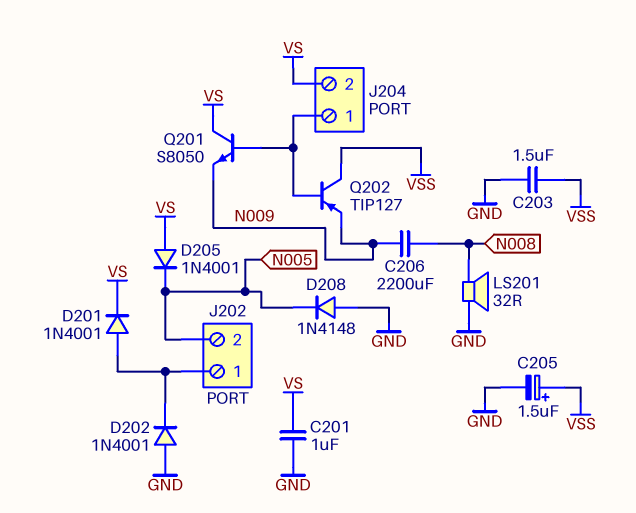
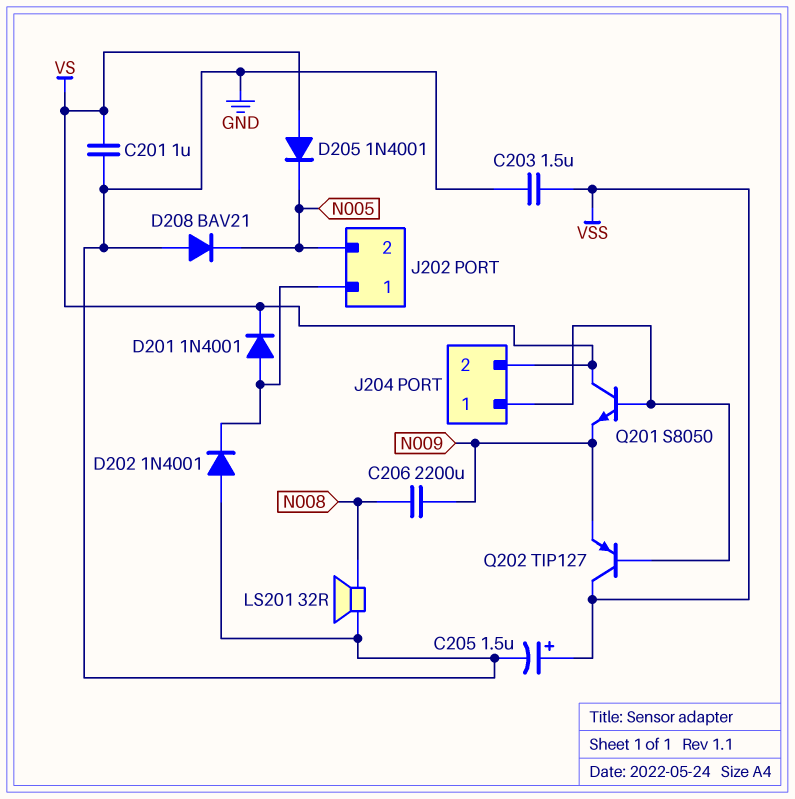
D208: diode 1N4148 (A GND, K N005) -> diode BAV21 (A GND, K N005)

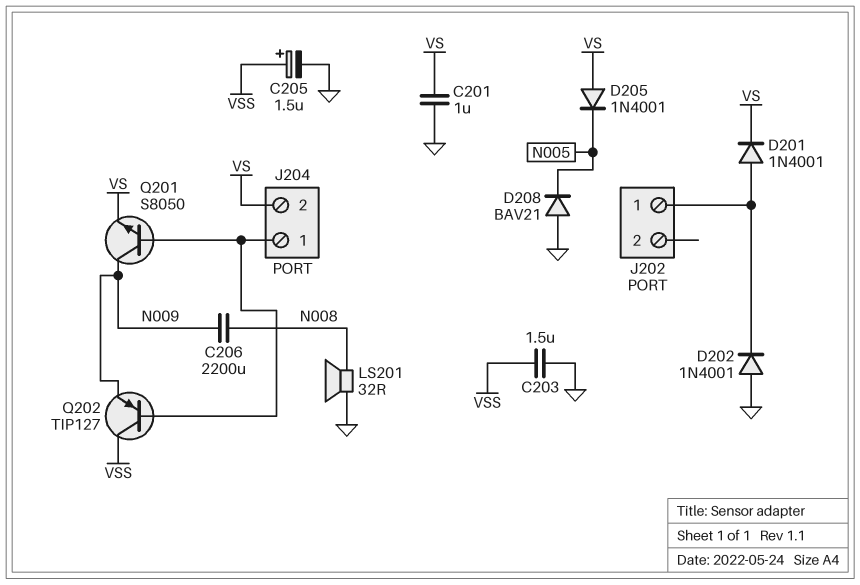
J202 pin 2: N005 -> none
Q201: NPN S8050 (B J204/1, C VS, E N009) -> NPN S8050 (B J204/1, C N009, E VS)

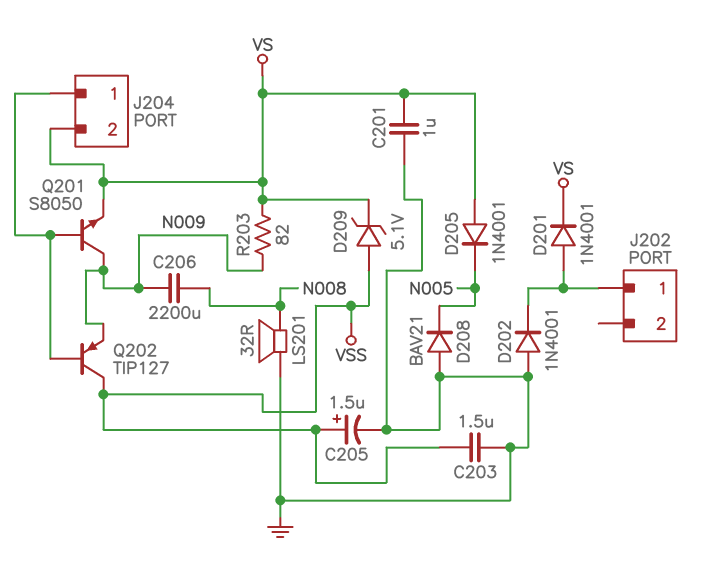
D209: none -> zener 5.1V (A VSS, K VS)
R203: none -> 82 (N009, VS)

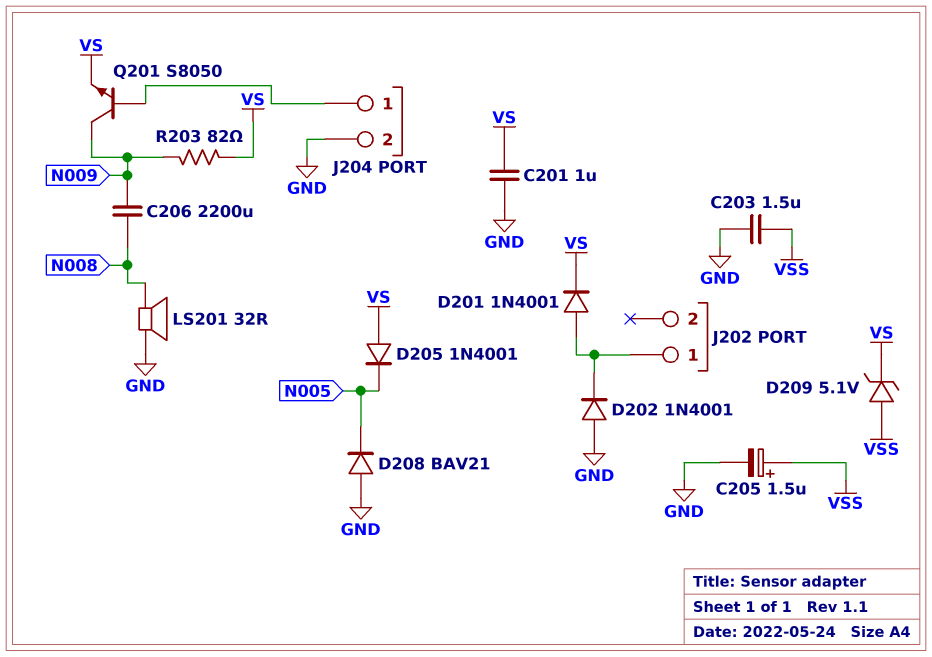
J204 pin 2: VS -> GND
Q202: PNP TIP127 (B J204/1, C VSS, E N009) -> none

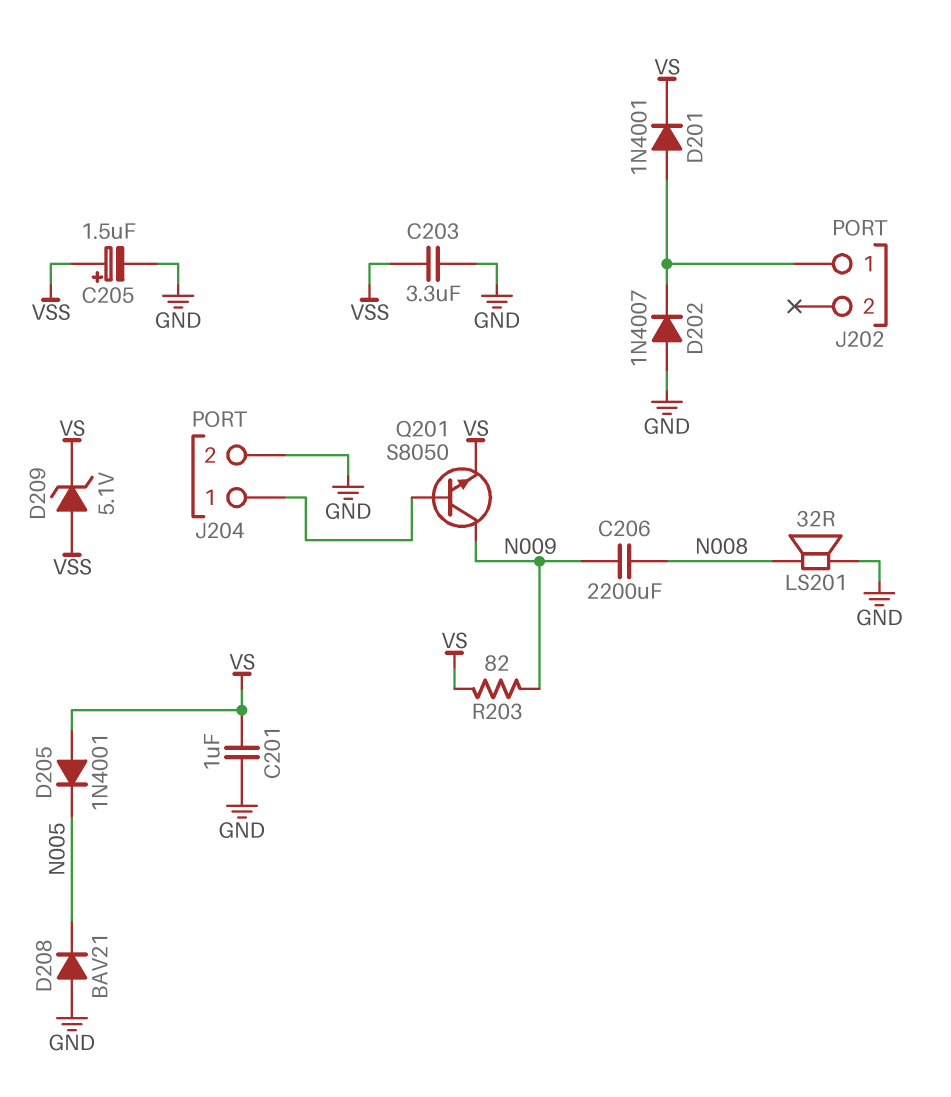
C203: 1.5uF (GND, VSS) -> 3.3uF (GND, VSS)
D202: diode 1N4001 (A GND, K J202/1) -> diode 1N4007 (A GND, K J202/1)

